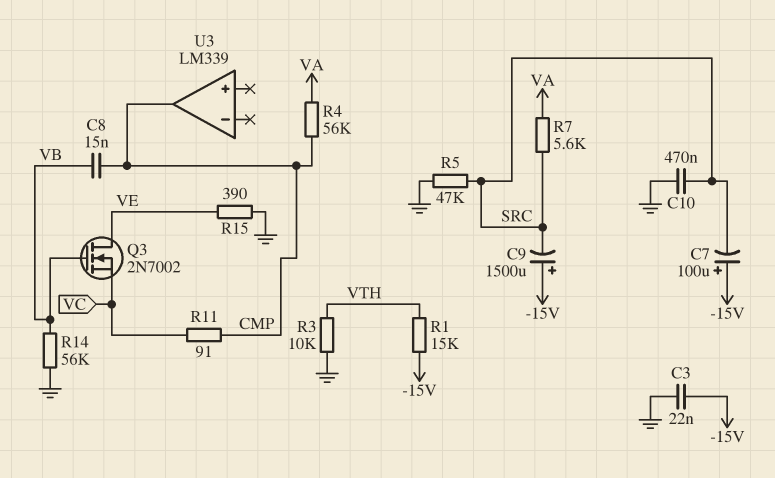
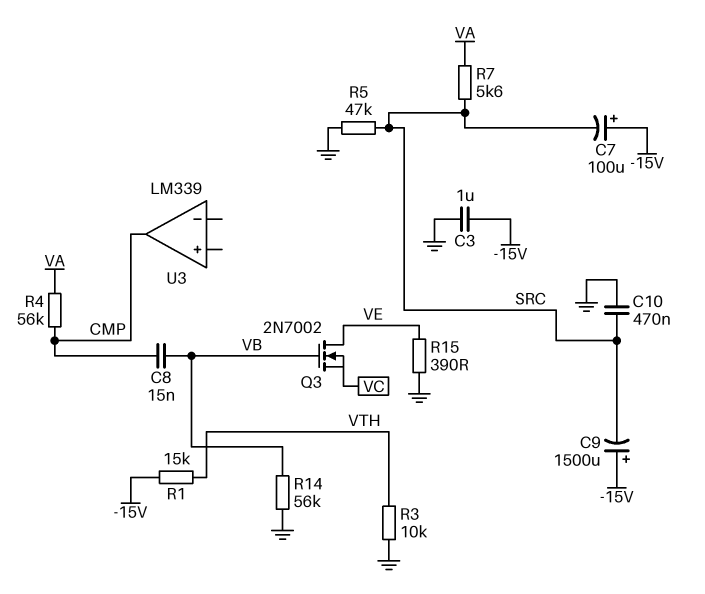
C3: 22nF (-15V, GND) -> 1uF (-15V, GND)
R11: 91 (CMP, VC) -> none

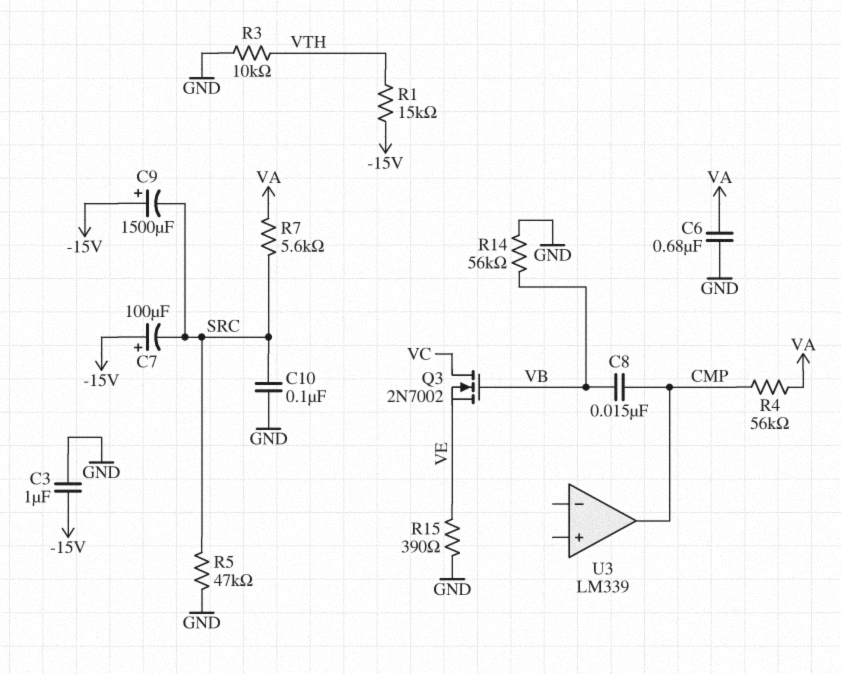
C6: none -> 680nF (GND, VA)
C10: 470nF (GND, SRC) -> 100nF (GND, SRC)
Q3: NMOS 2N7002 (G VB, D VE, S VC) -> NMOS 2N7002 (G VB, D VC, S VE)

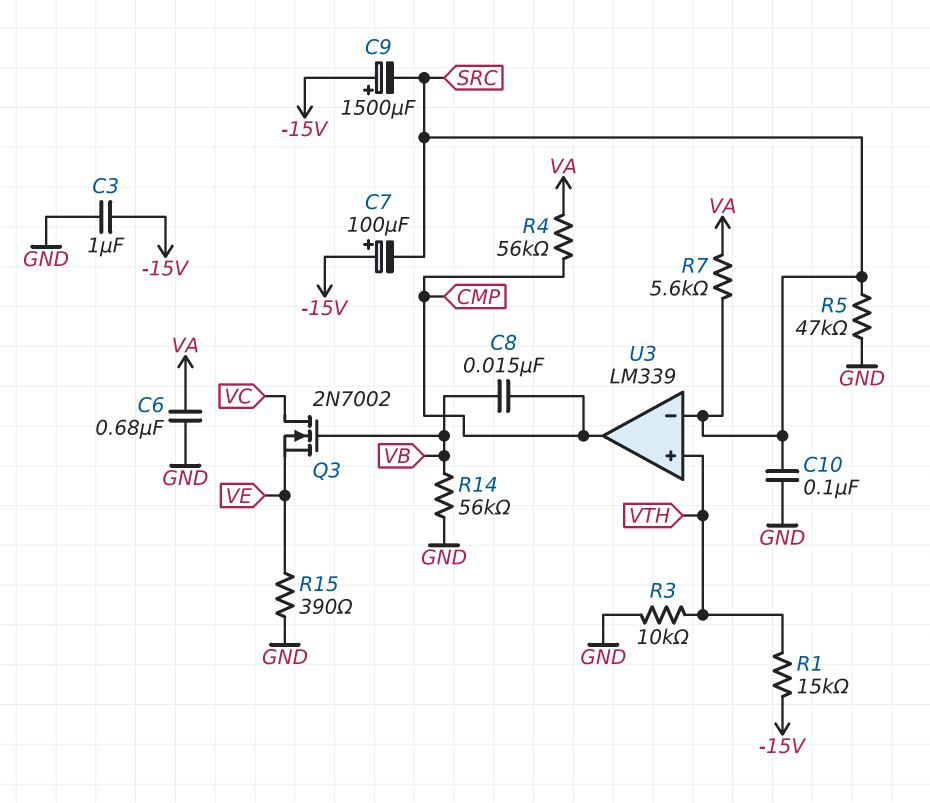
U3 pin in+: none -> VTH
U3 pin in-: none -> SRC

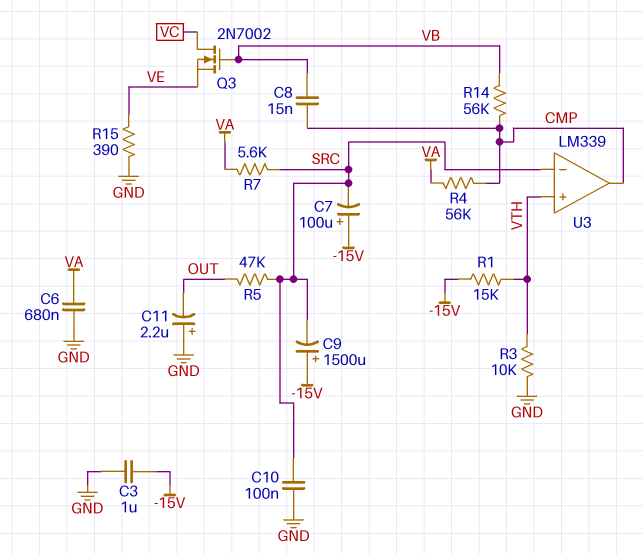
C11: none -> 2.2uF (plus GND, minus OUT)
R5: 47k (GND, SRC) -> 47k (OUT, SRC)
R14: 56k (GND, VB) -> 56k (CMP, VB)

